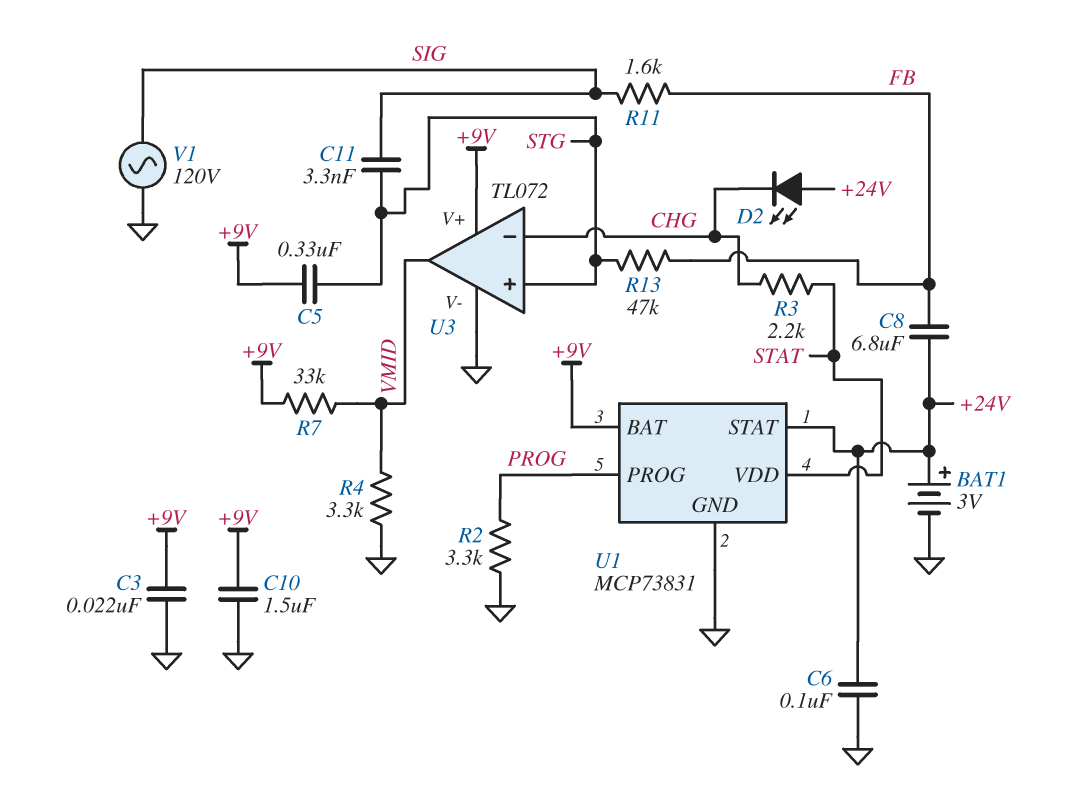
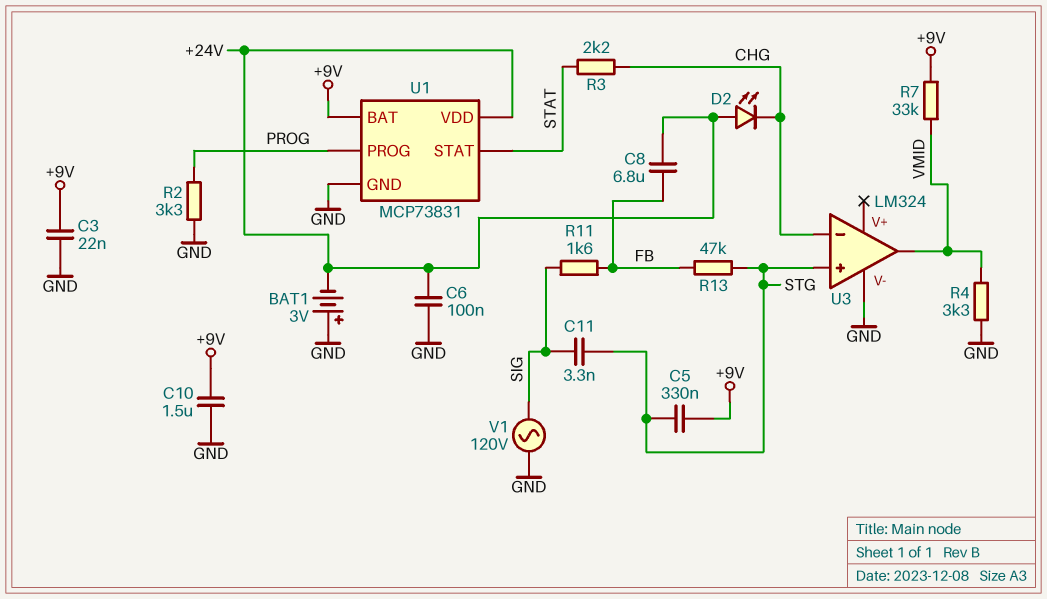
BAT1: 3V (plus +24V, minus GND) -> 3V (plus GND, minus +24V)
U1 pin STAT: +24V -> STAT
U1 pin VDD: STAT -> +24V
U3: TL072 -> LM324
U3 pin V+: +9V -> none

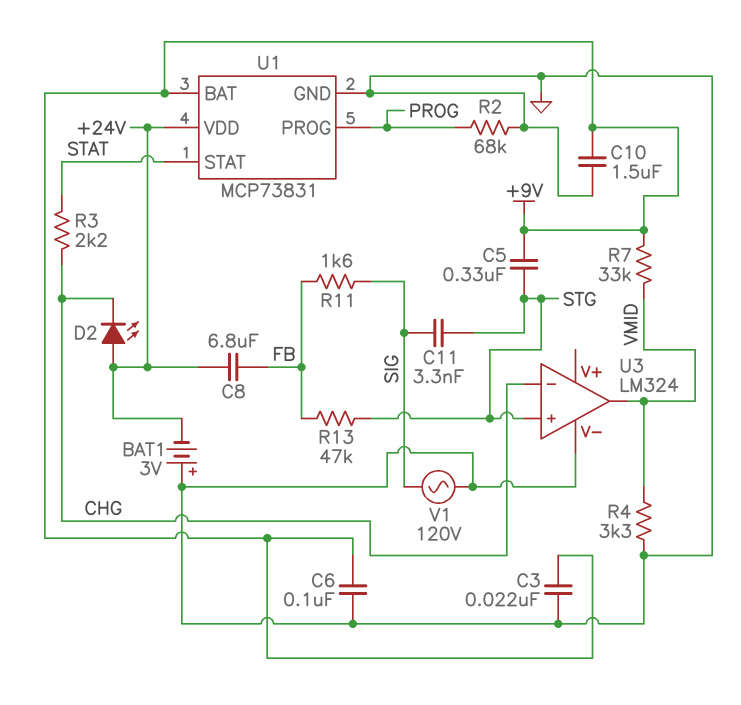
C6: 100nF (+24V, GND) -> 100nF (+9V, GND)
R2: 3.3k (GND, PROG) -> 68k (GND, PROG)

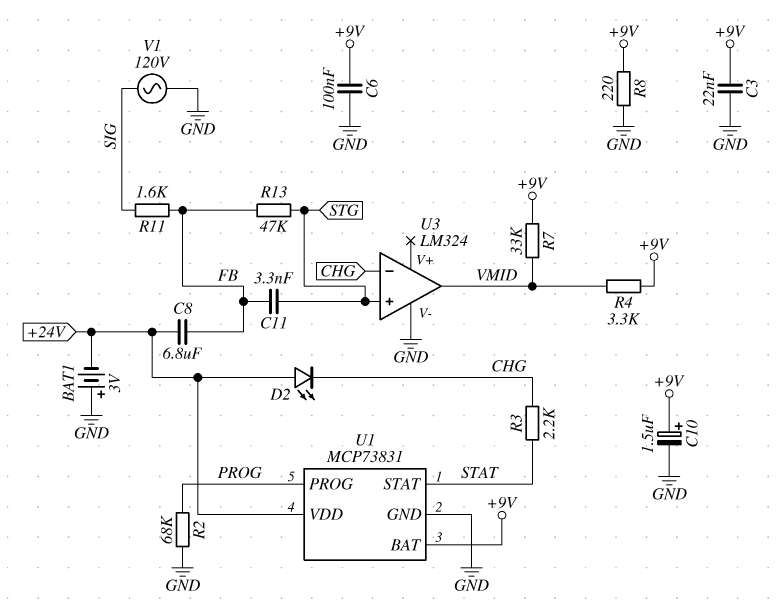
C5: 330nF (+9V, STG) -> none
C10: 1.5uF (+9V, GND) -> 1.5uF (plus +9V, minus GND)
C11: 3.3nF (SIG, STG) -> 3.3nF (FB, STG)
R4: 3.3k (GND, VMID) -> 3.3k (+9V, VMID)
R8: none -> 220 (+9V, GND)

